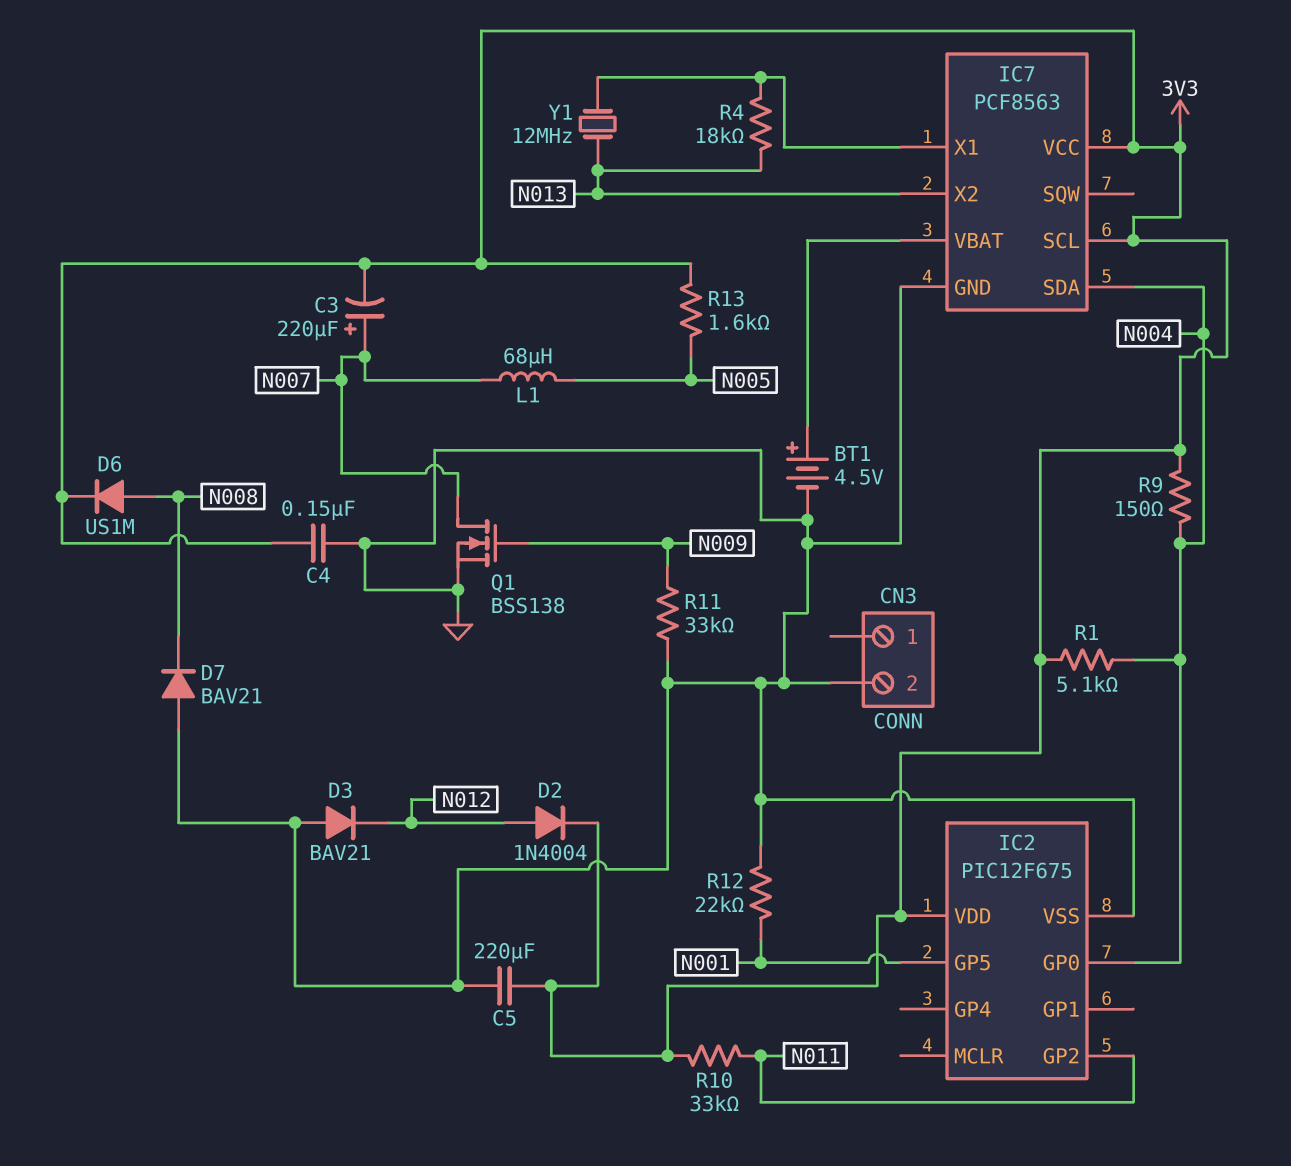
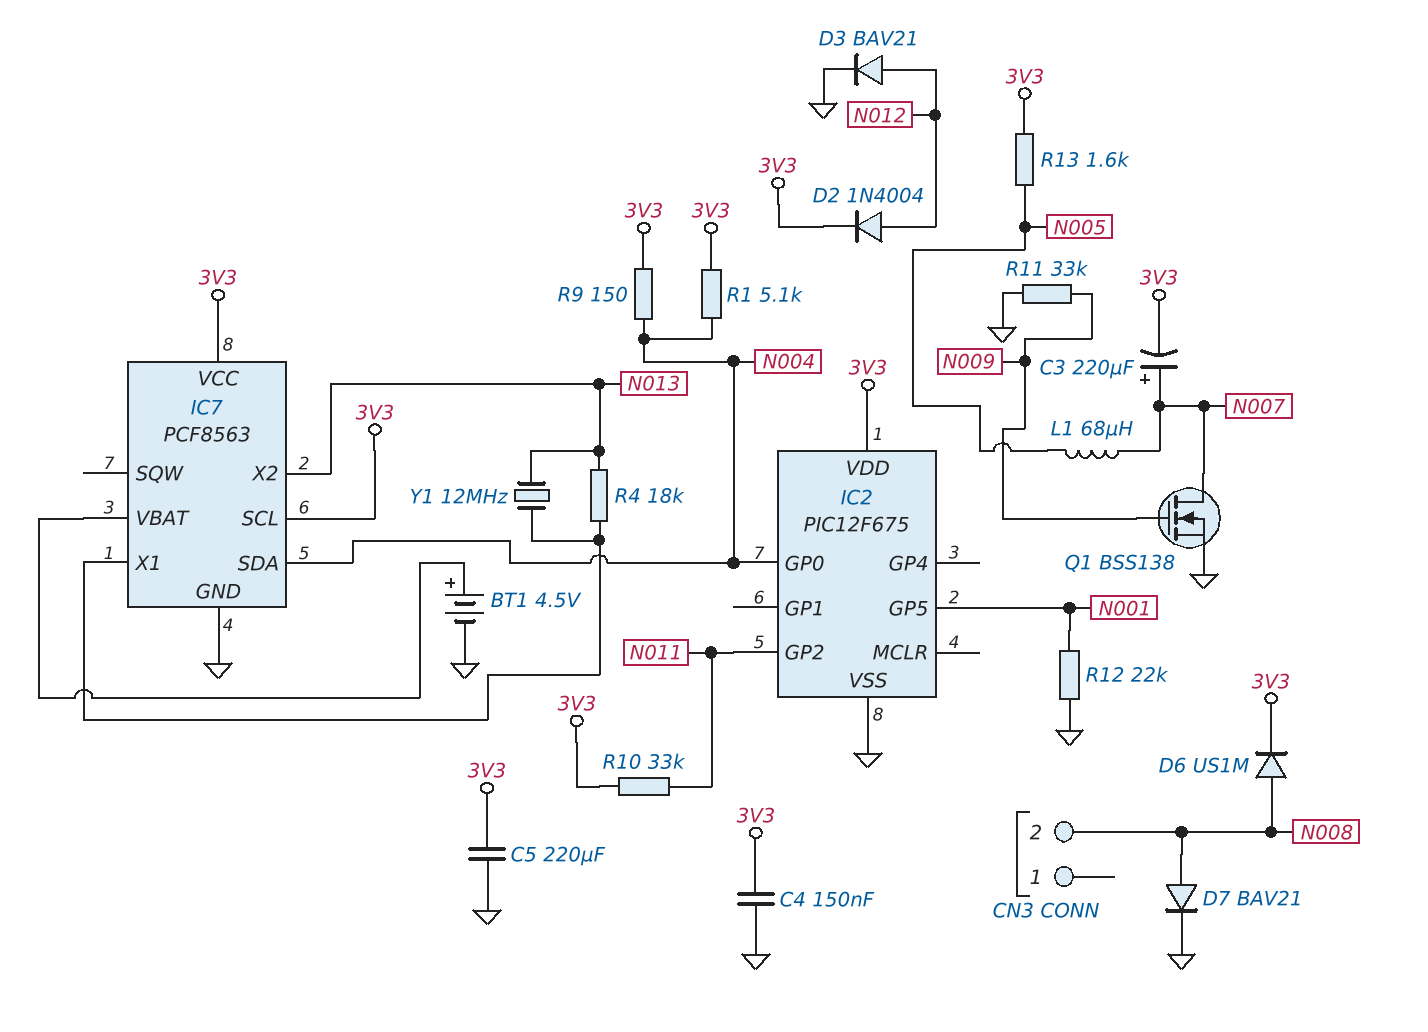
CN3 pin 2: GND -> N008
D3: diode BAV21 (A GND, K N012) -> diode BAV21 (A N012, K GND)
D7: diode BAV21 (A GND, K N008) -> diode BAV21 (A N008, K GND)

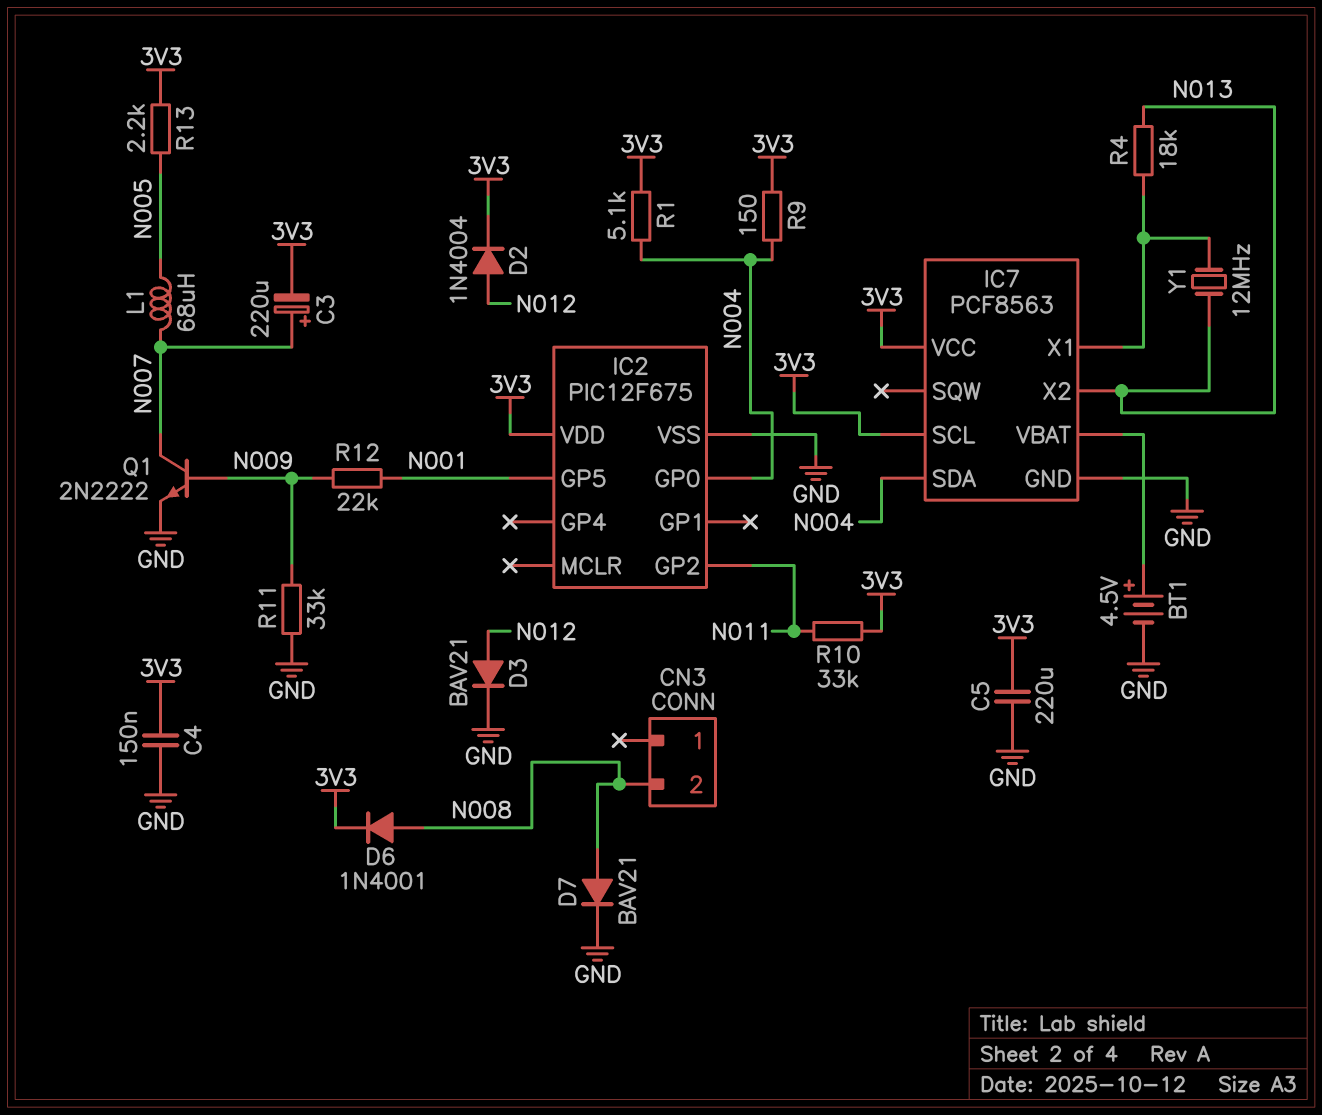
D6: diode US1M (A N008, K 3V3) -> diode 1N4001 (A N008, K 3V3)
Q1: NMOS BSS138 (G N009, D N007, S GND) -> NPN 2N2222 (B N009, C N007, E GND)
R12: 22k (GND, N001) -> 22k (N001, N009)
R13: 1.6k (3V3, N005) -> 2.2k (3V3, N005)

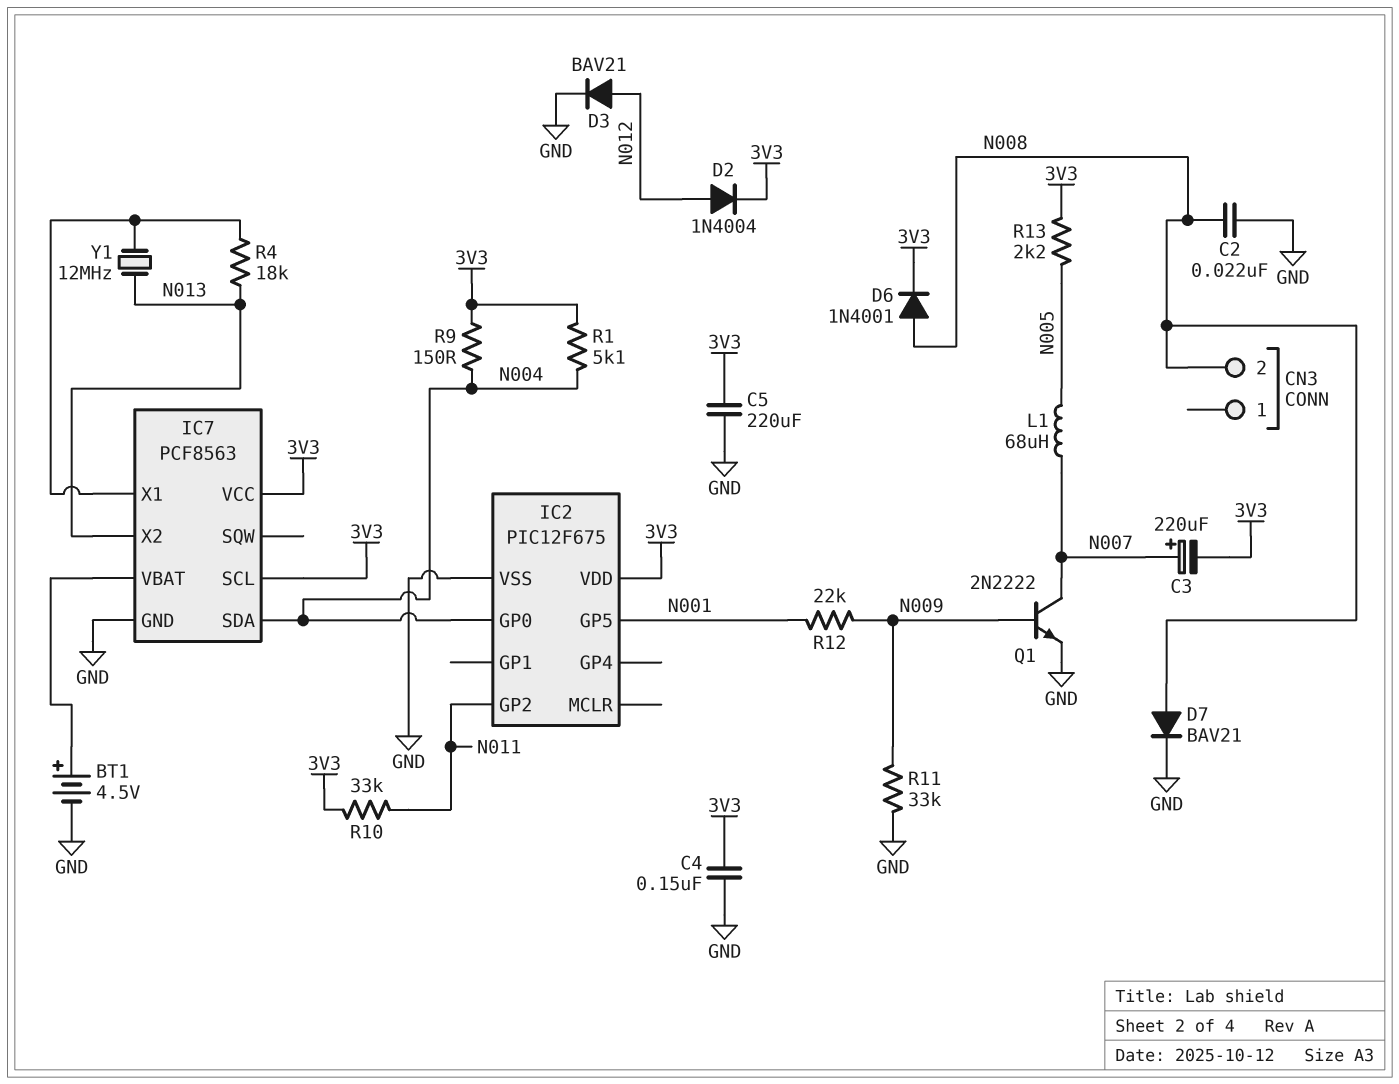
C2: none -> 22nF (GND, N008)

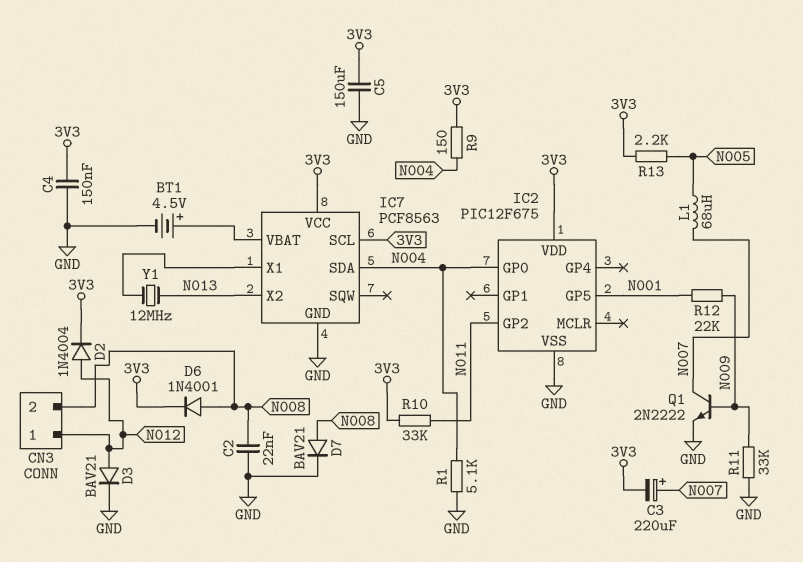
C5: 220uF (3V3, GND) -> 150uF (3V3, GND)
CN3 pin 1: none -> N012
R1: 5.1k (3V3, N004) -> 5.1k (GND, N004)
R4: 18k (IC7/X1, N013) -> none

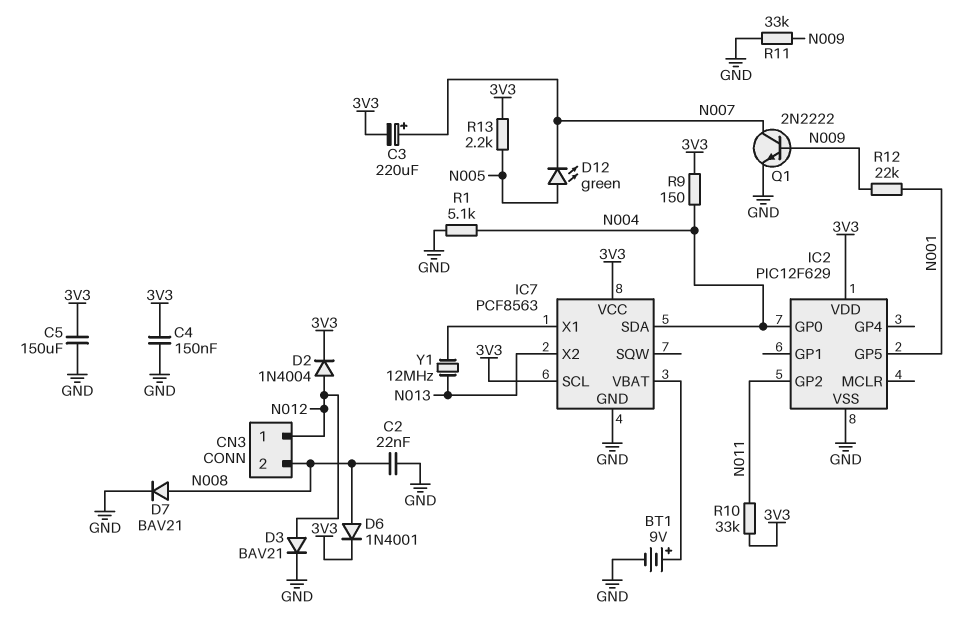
BT1: 4.5V (plus IC7/VBAT, minus GND) -> 9V (plus IC7/VBAT, minus GND)
D12: none -> LED green (A N005, K N007)
IC2: PIC12F675 -> PIC12F629
L1: 68uH (N005, N007) -> none

